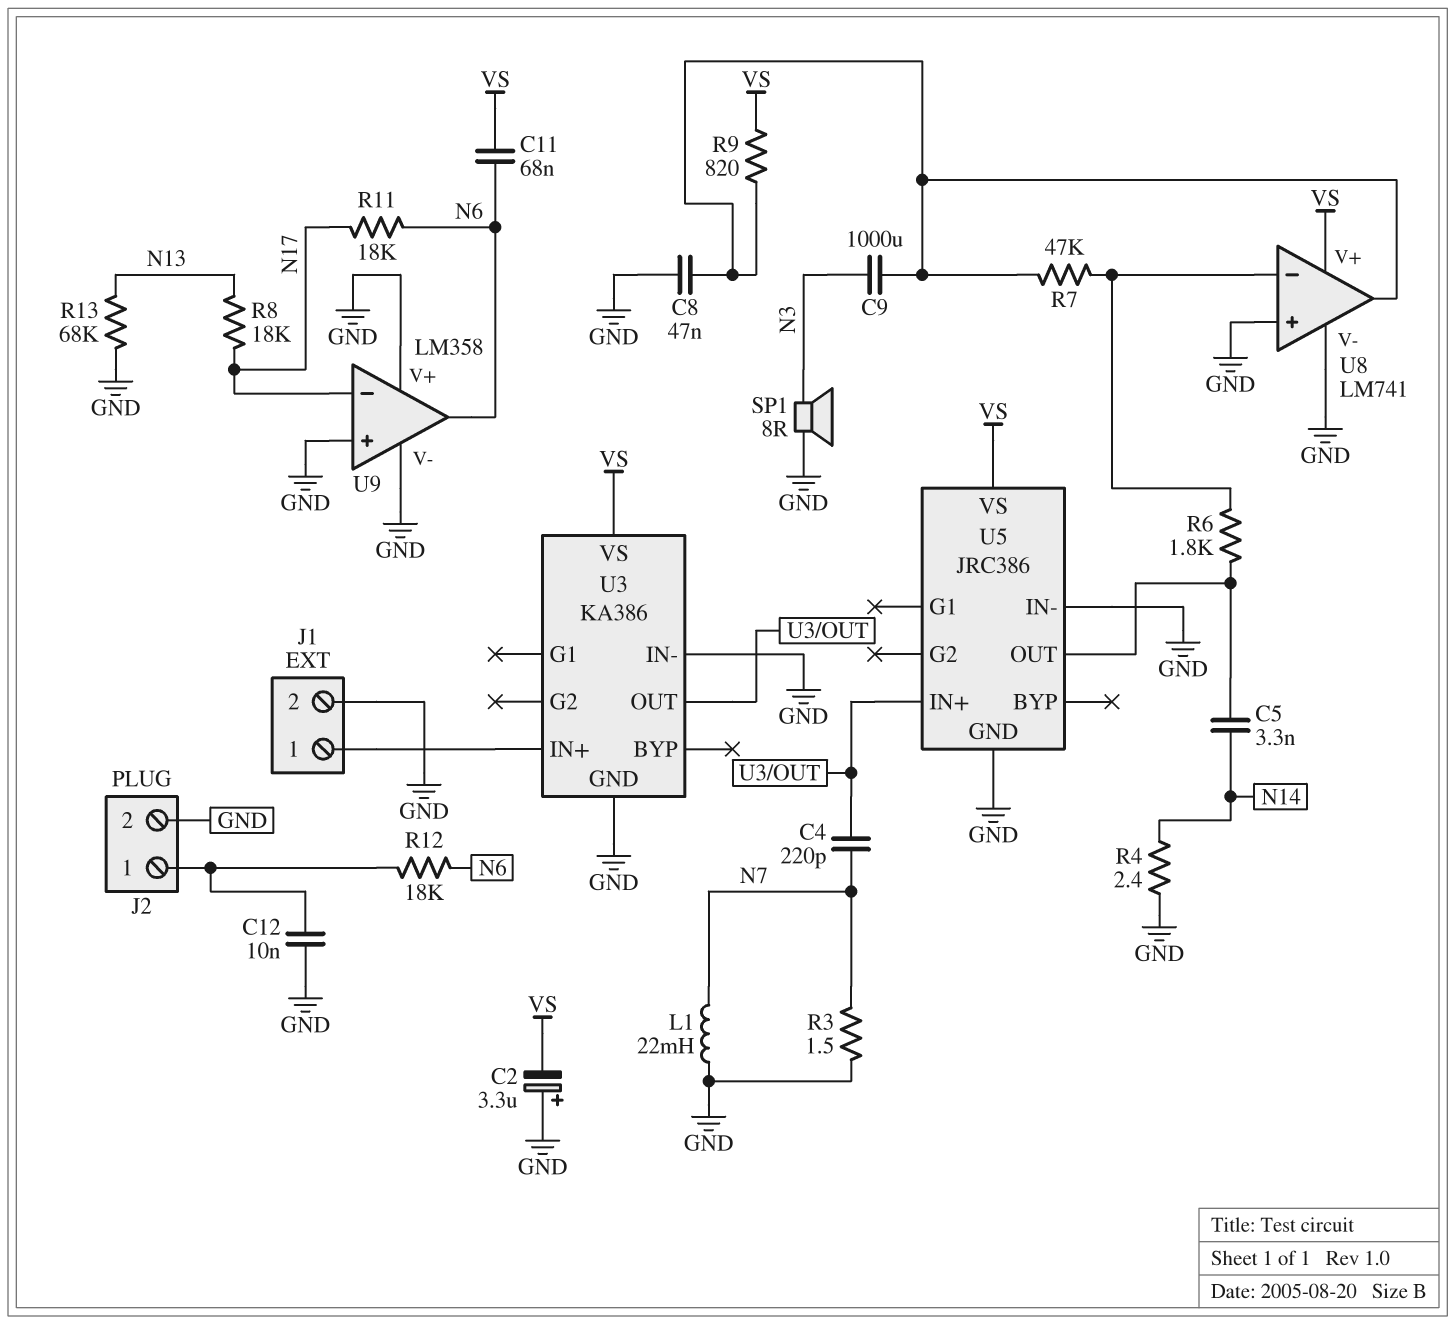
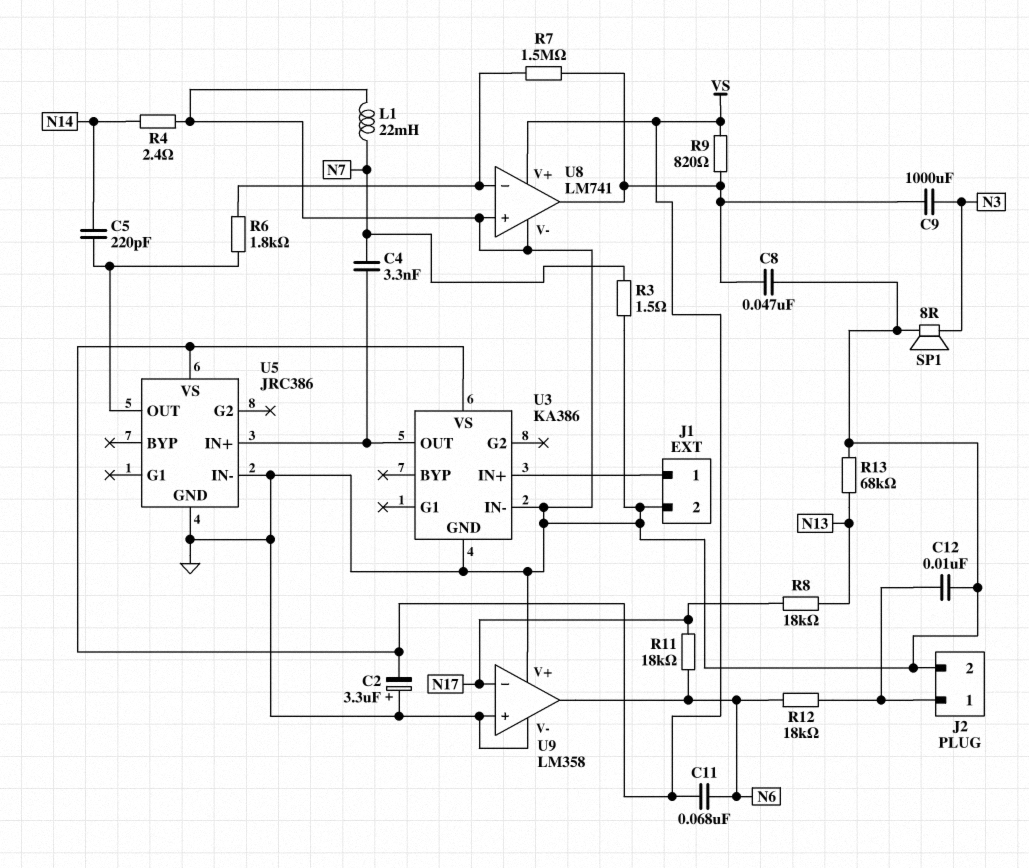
C4: 220pF (N7, U3/OUT) -> 3.3nF (N7, U3/OUT)
C5: 3.3nF (N14, U5/OUT) -> 220pF (N14, U5/OUT)
R7: 47k (U8/in-, U8/out) -> 1.5M (U8/in-, U8/out)

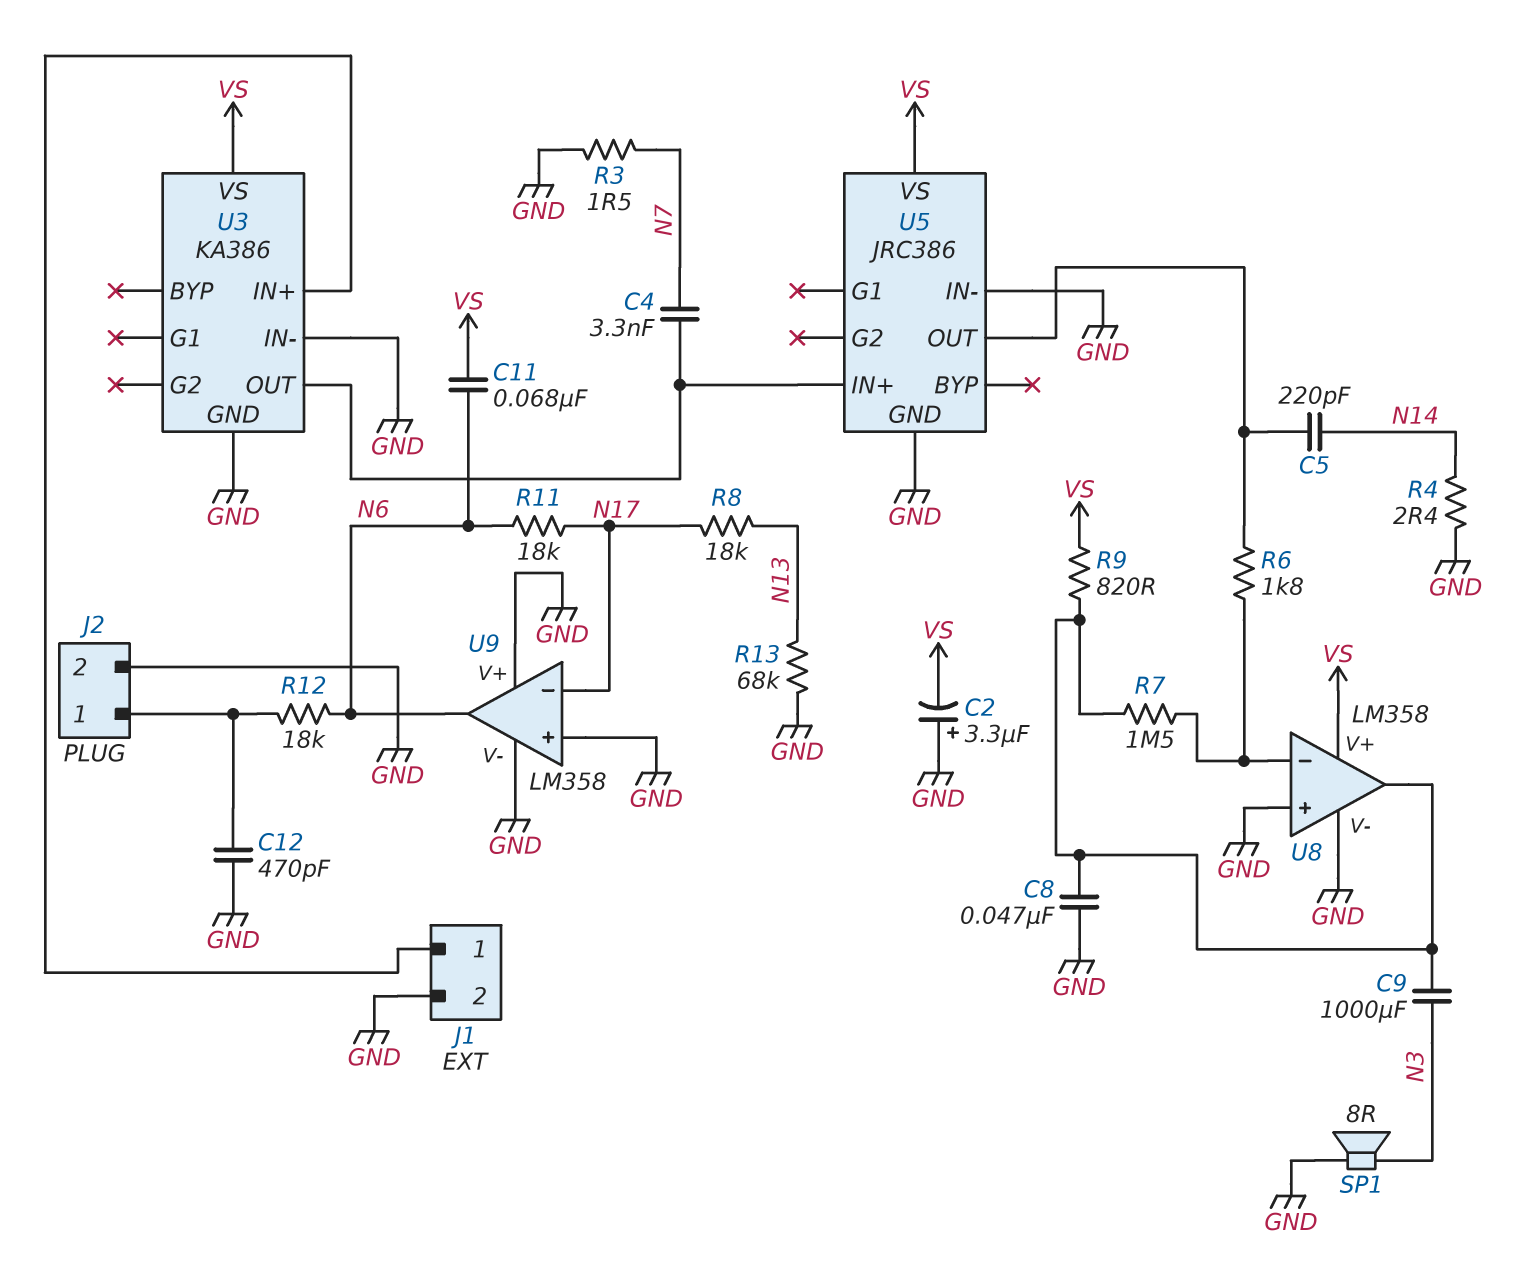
C12: 10nF (GND, J2/1) -> 470pF (GND, J2/1)
L1: 22mH (GND, N7) -> none
U8: LM741 -> LM358

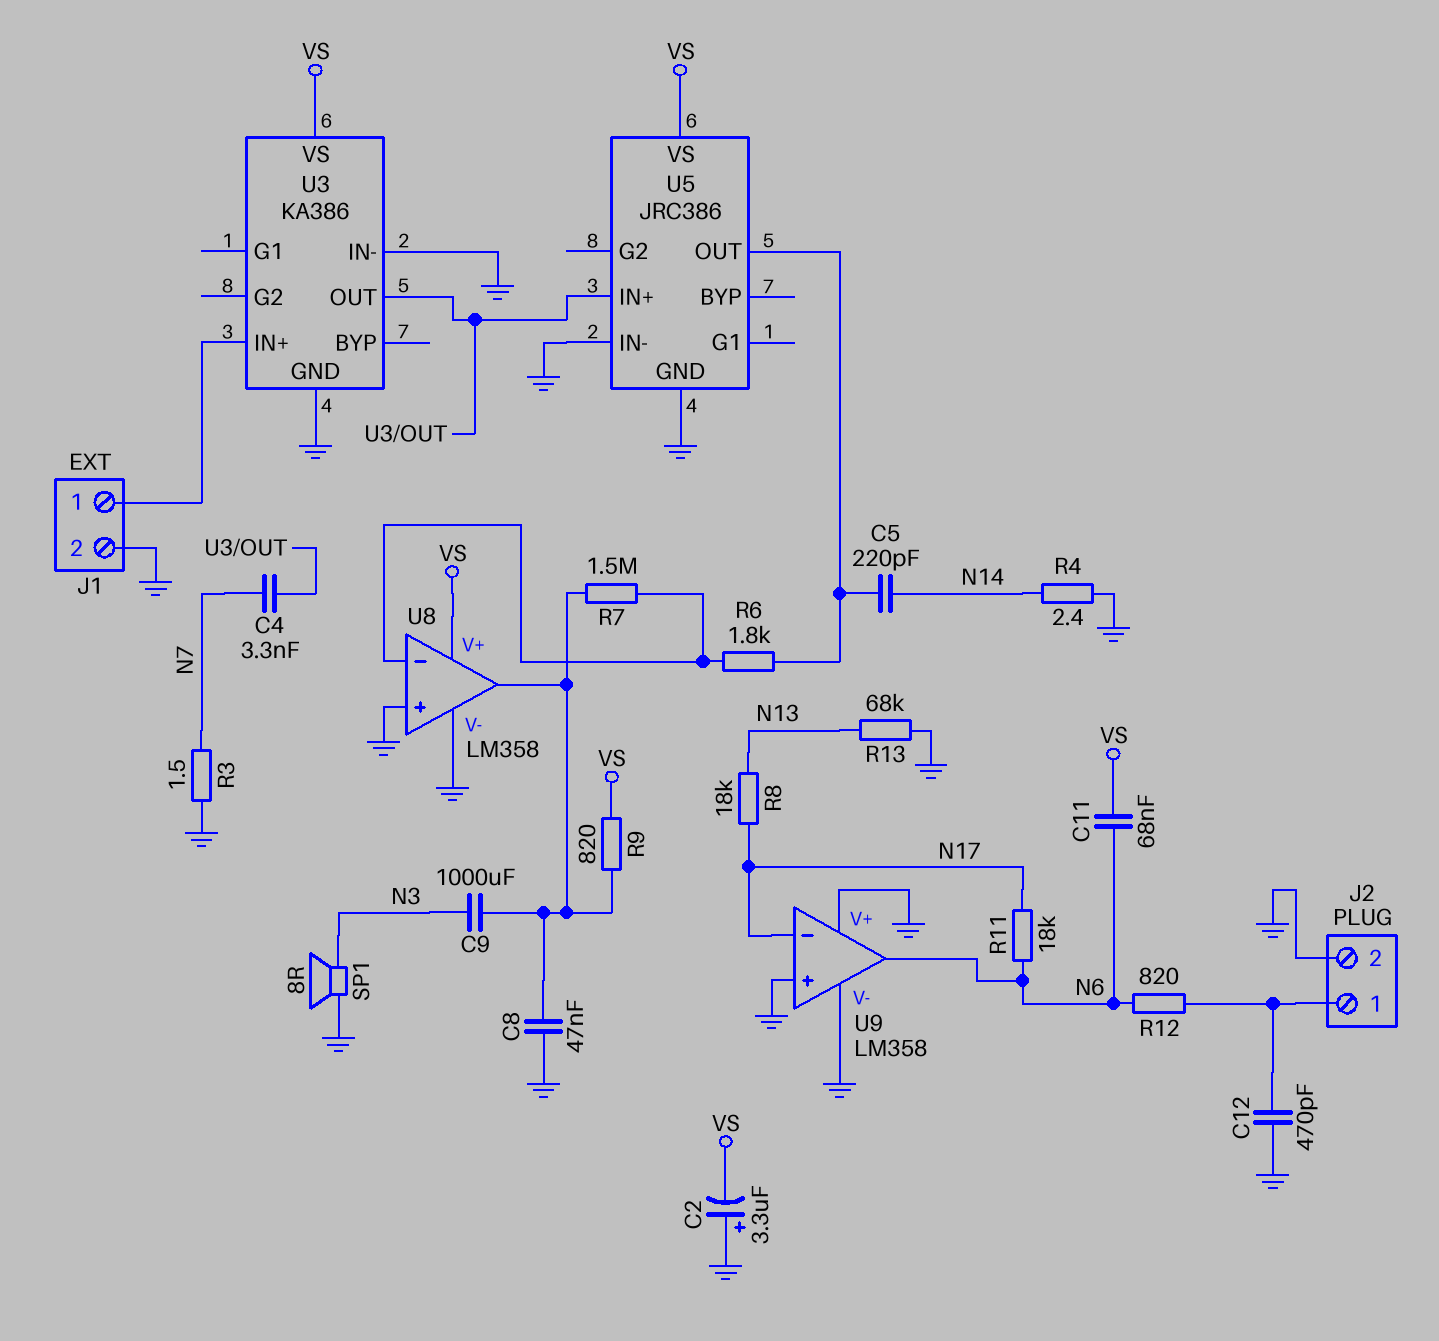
R12: 18k (J2/1, N6) -> 820 (J2/1, N6)

